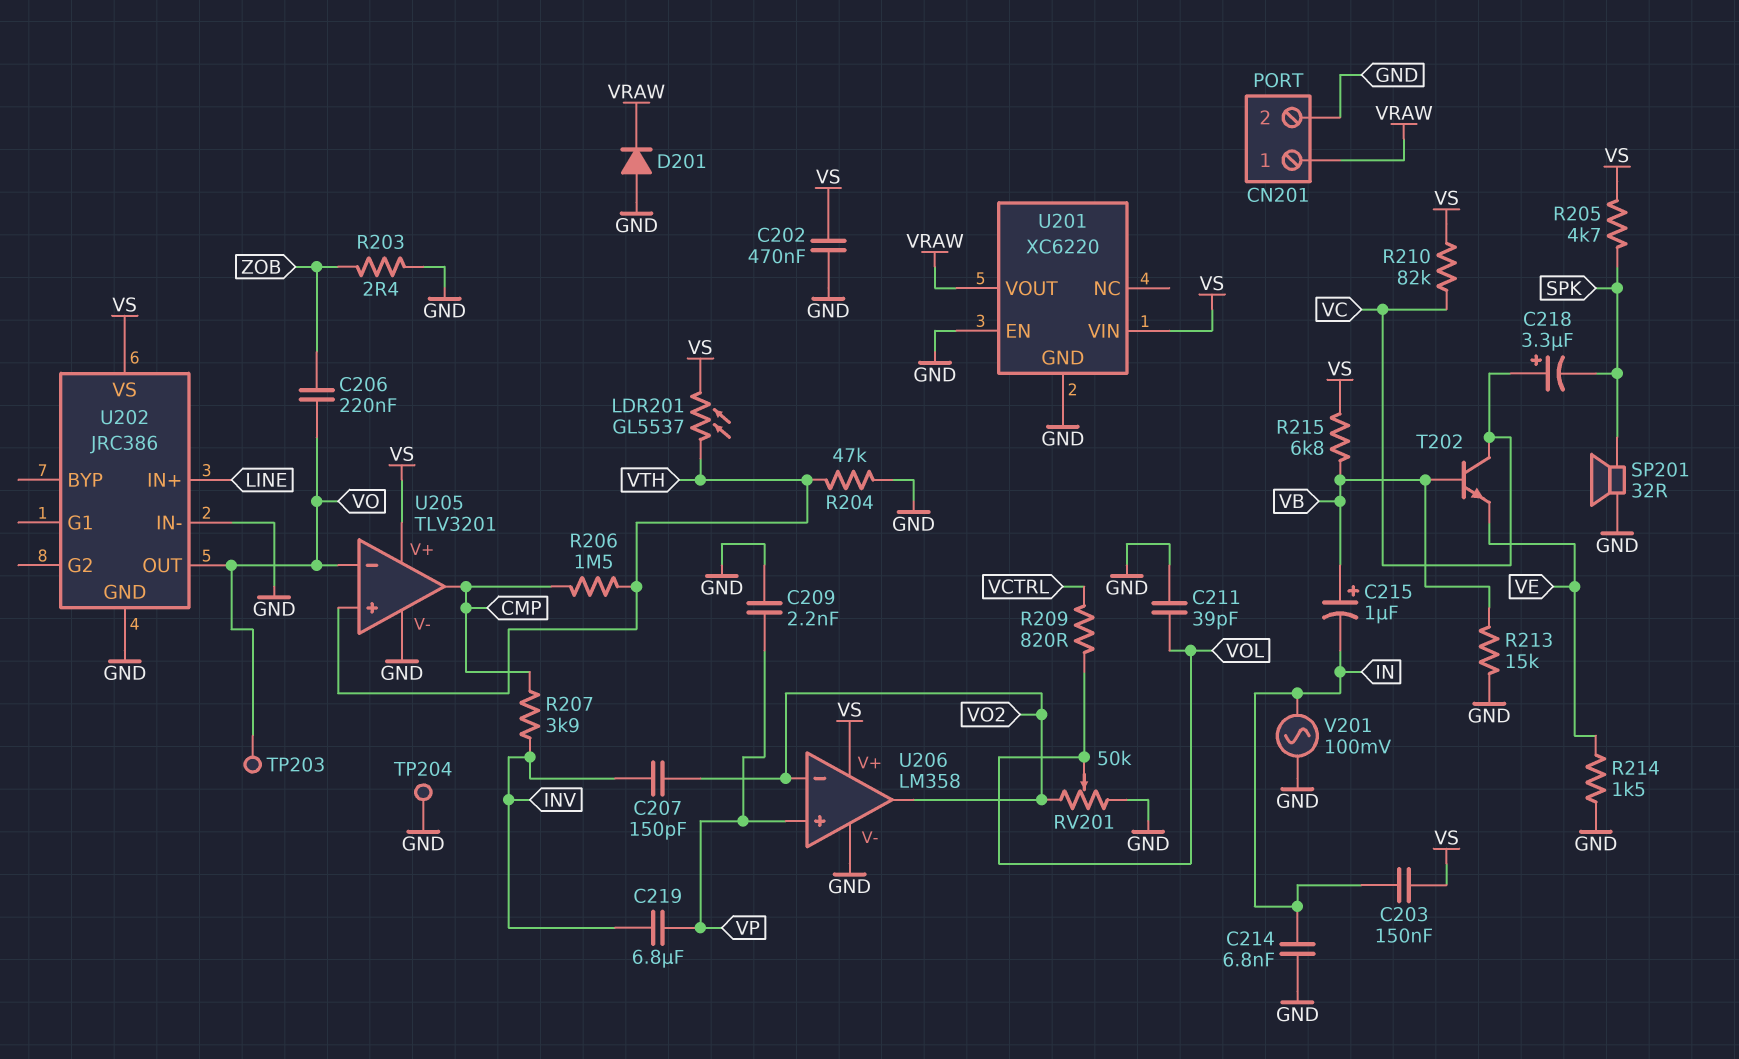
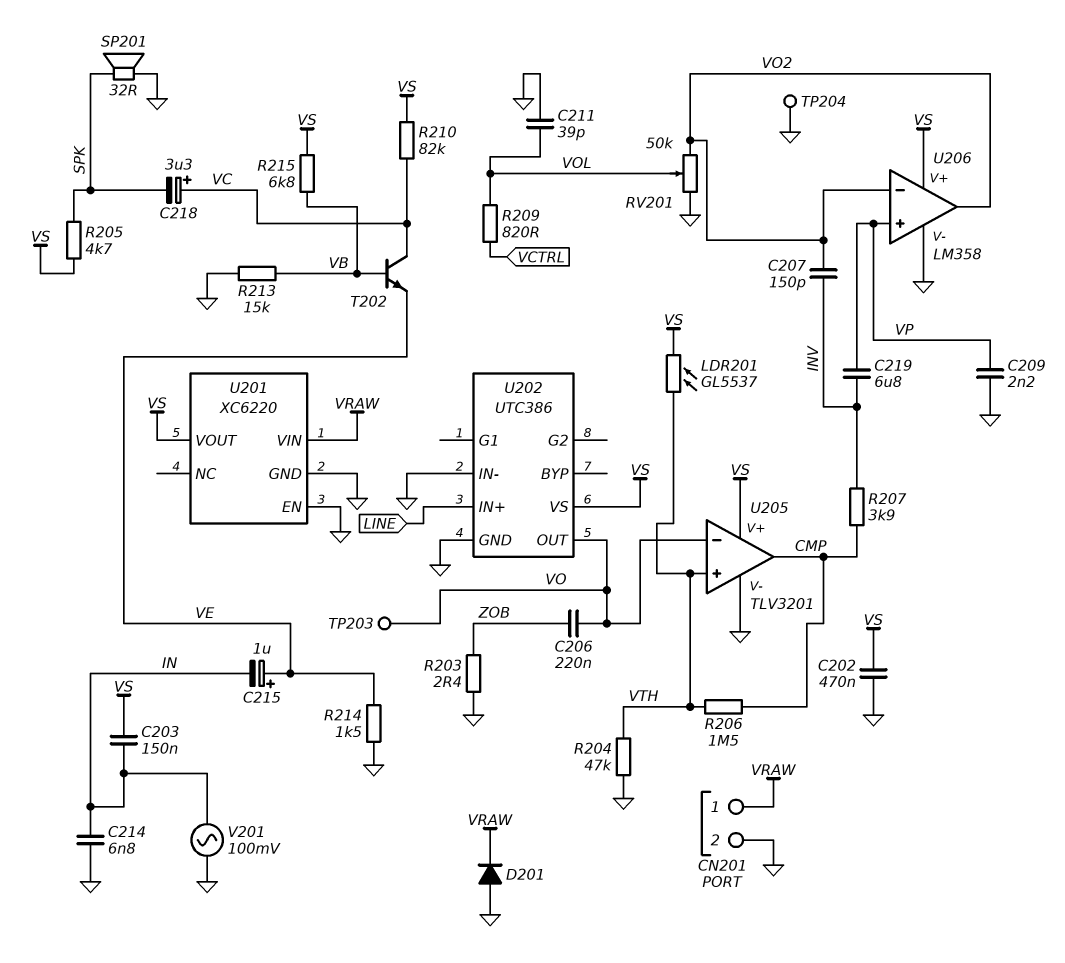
C215: 1uF (plus VB, minus IN) -> 1uF (plus VE, minus IN)
U201 pin VIN: VS -> VRAW
U201 pin VOUT: VRAW -> VS
U202: JRC386 -> UTC386

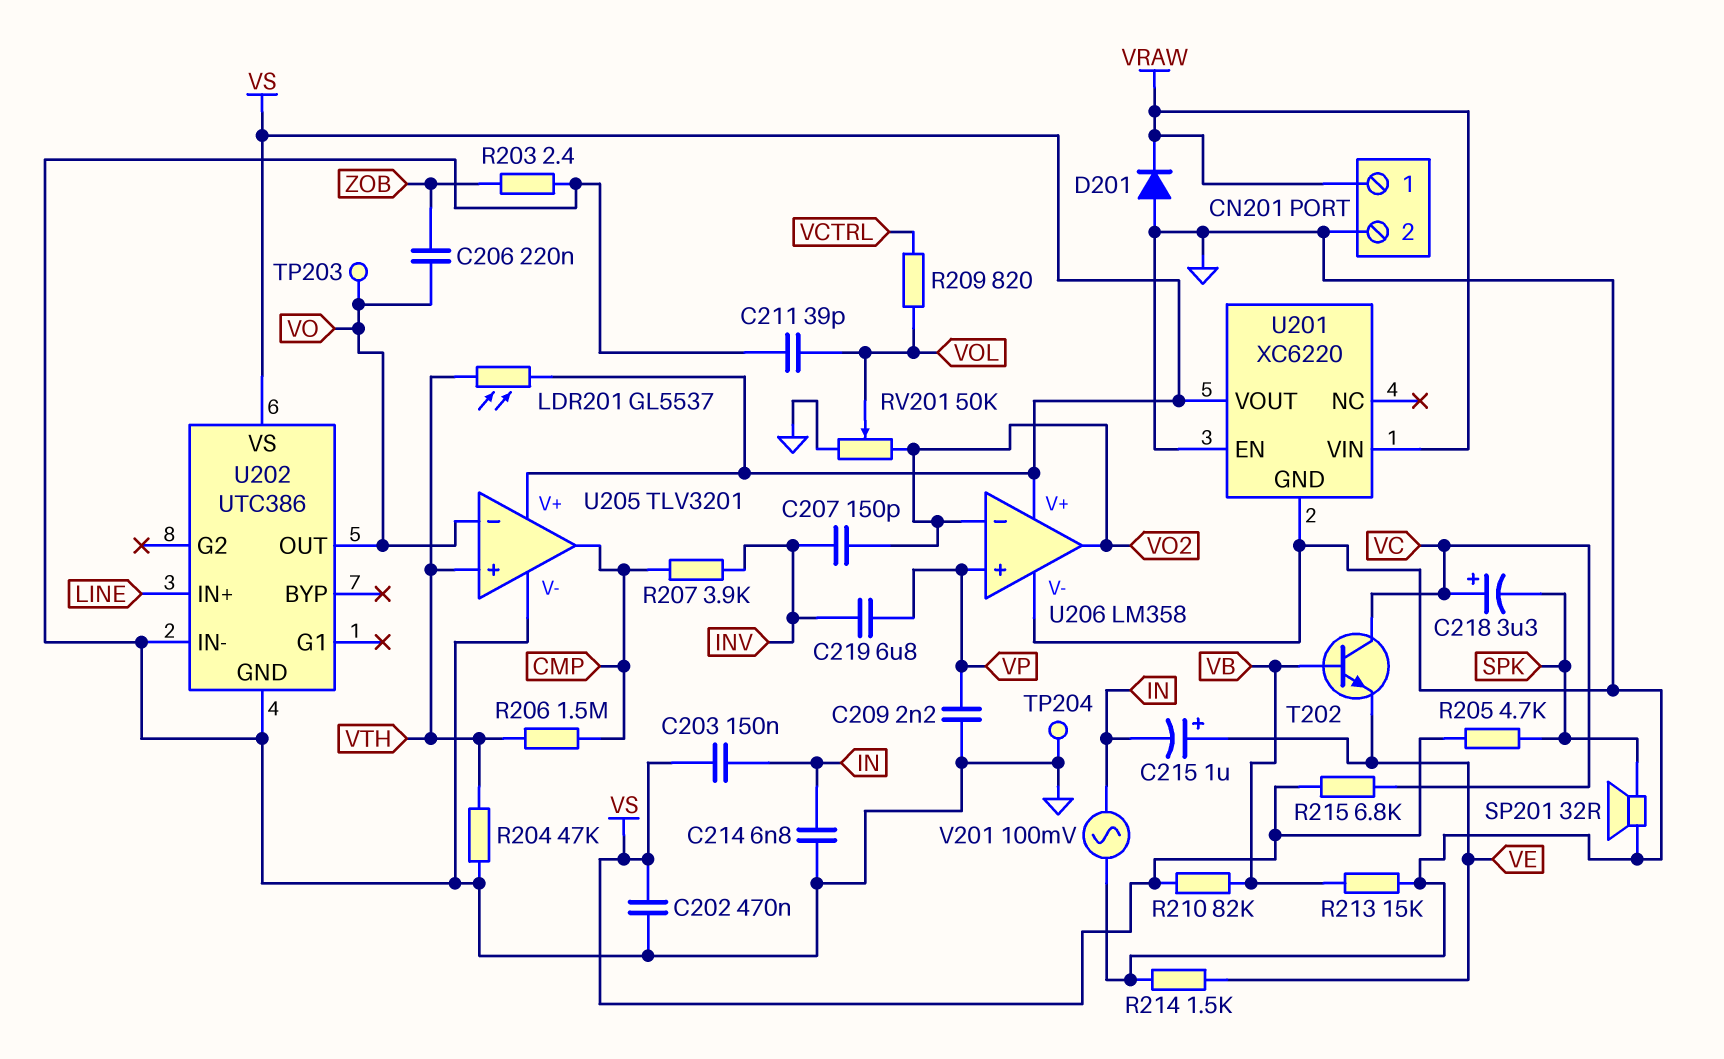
R210: 82k (VC, VS) -> 82k (VB, VS)
R215: 6.8k (VB, VS) -> 6.8k (VC, VS)

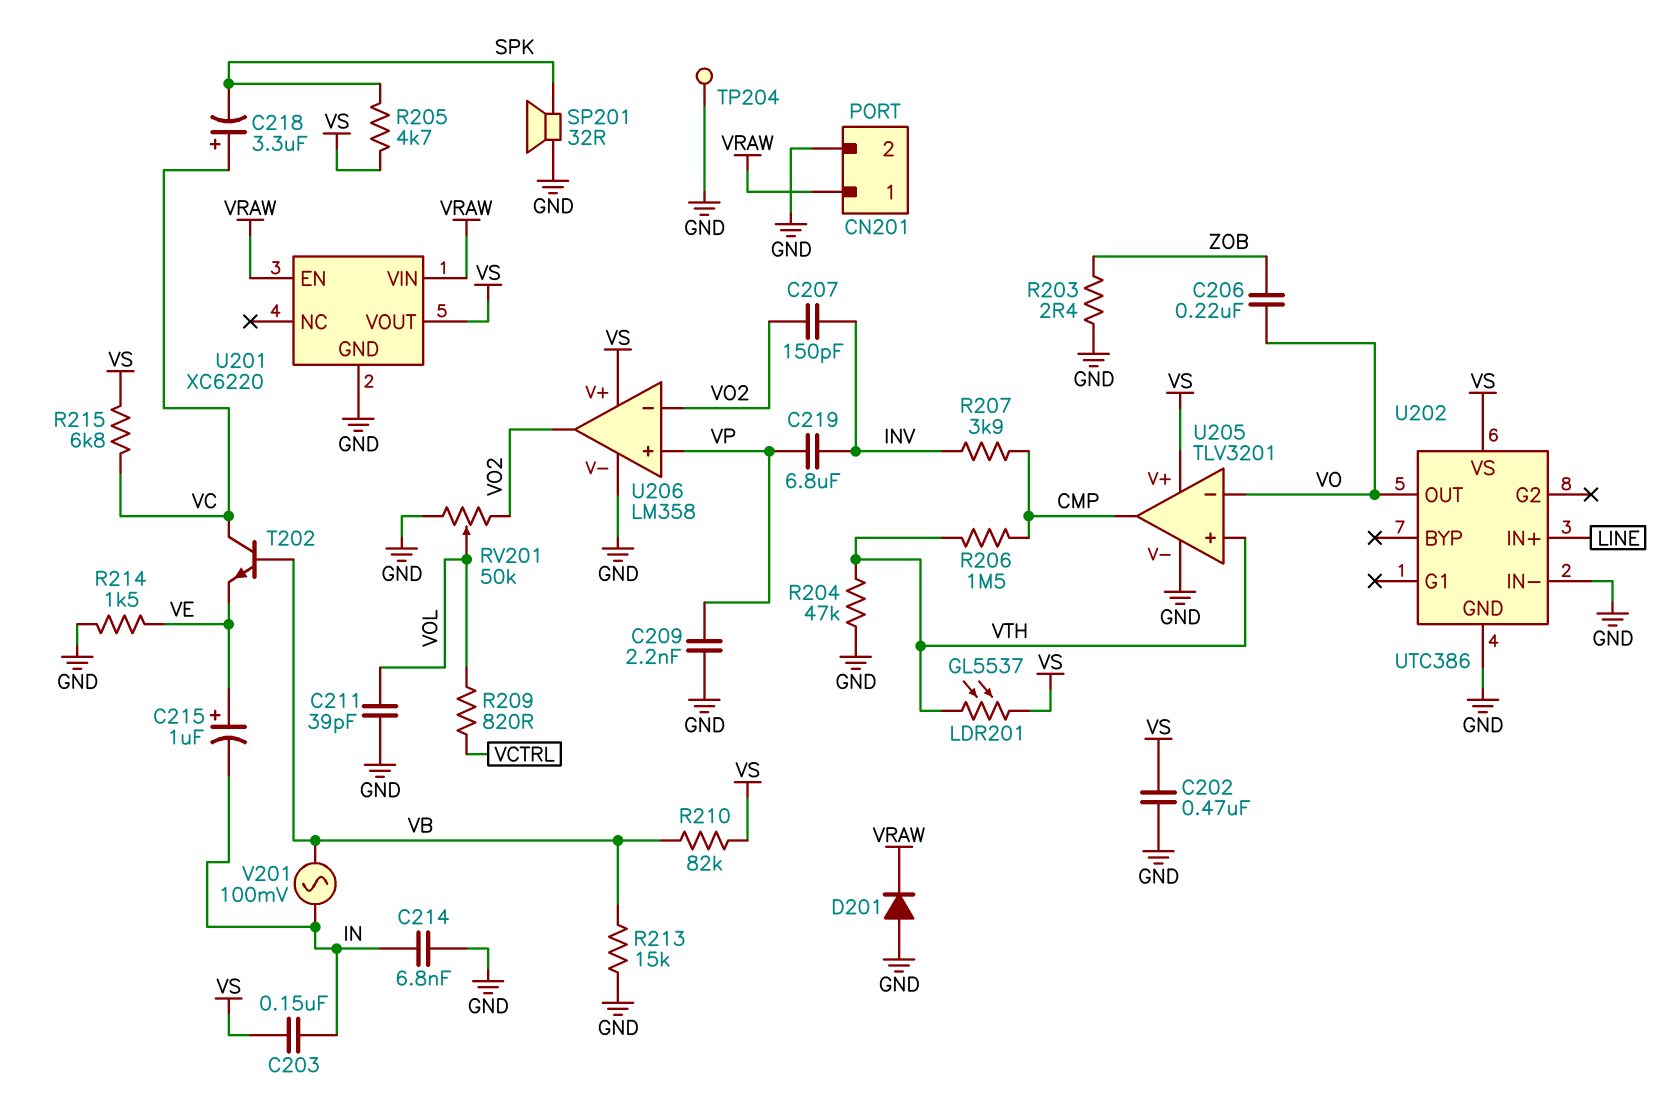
TP203: test point (VO) -> none
U201 pin EN: GND -> VRAW
V201: AC 100mV (GND, IN) -> AC 100mV (IN, VB)

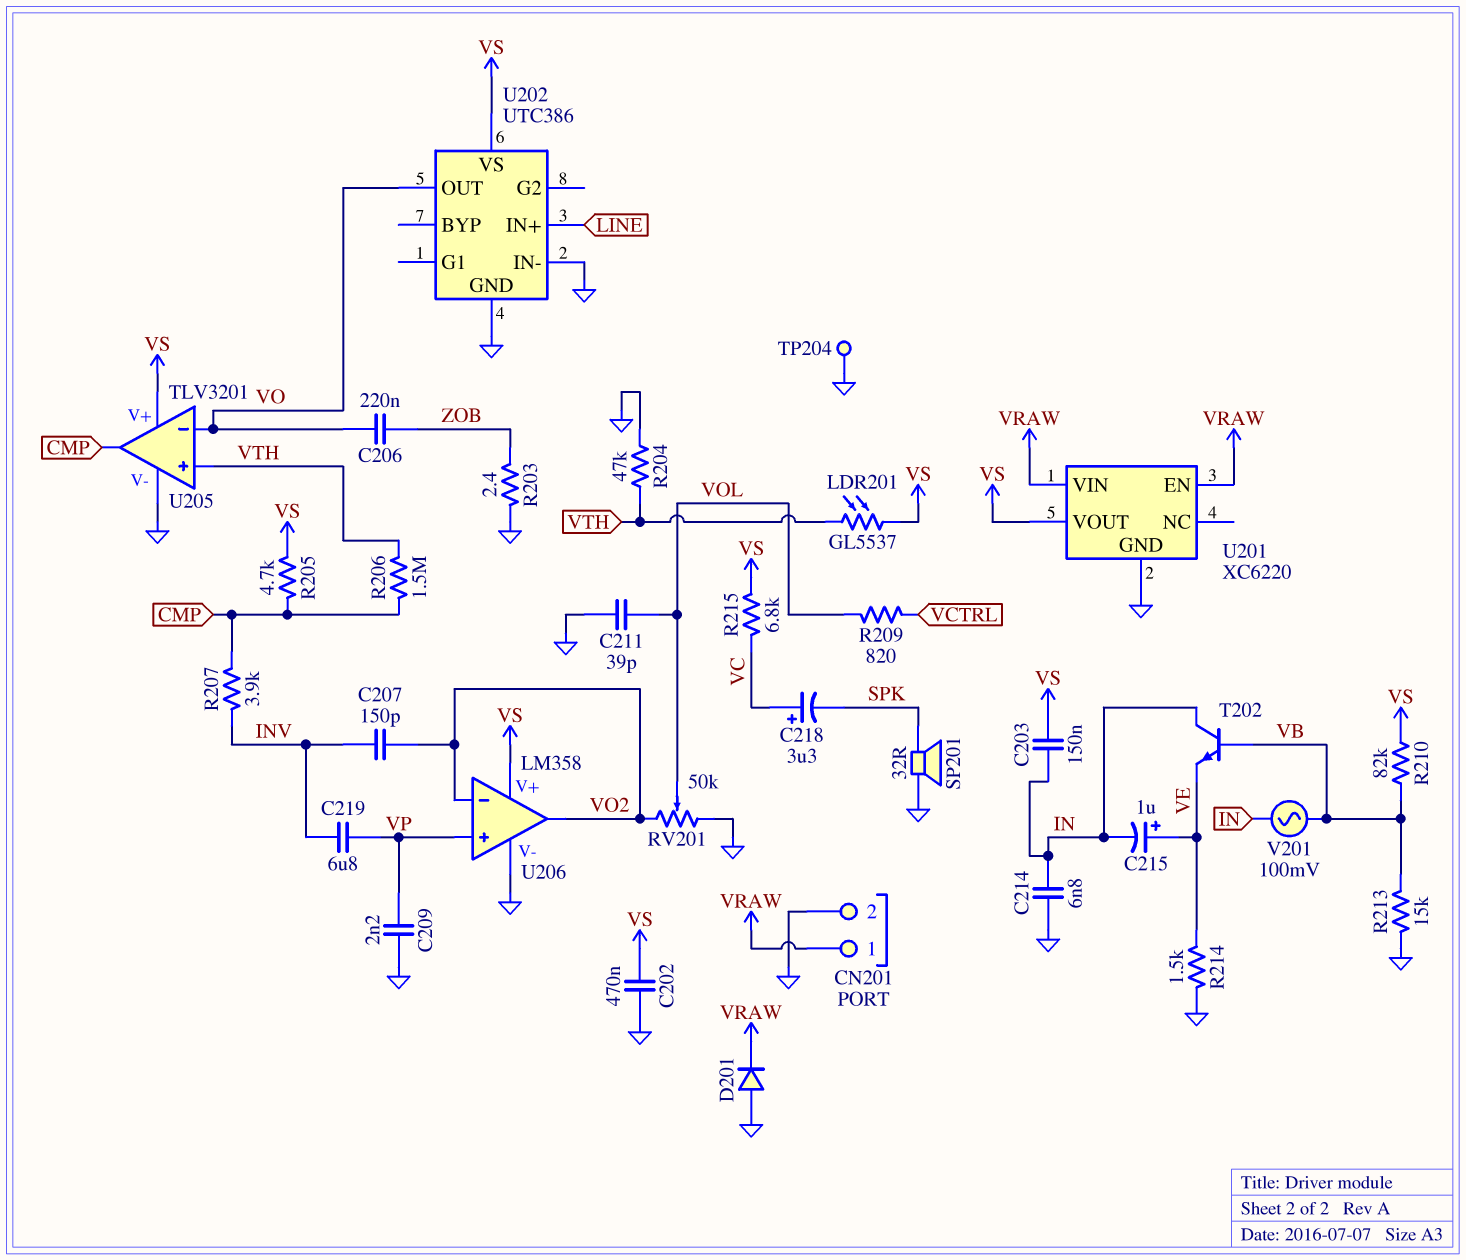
R205: 4.7k (SPK, VS) -> 4.7k (CMP, VS)
T202: NPN (B VB, C VC, E VE) -> NPN (B VB, C IN, E VE)

